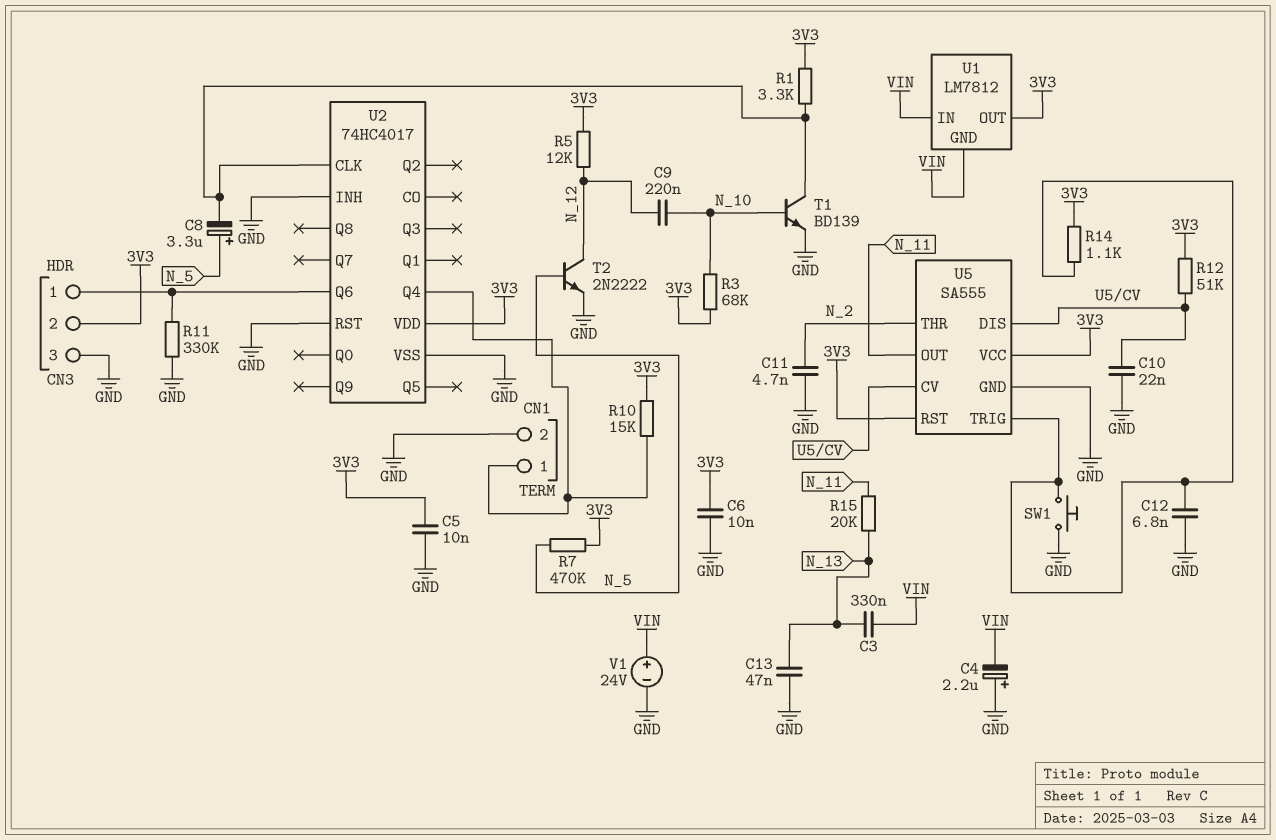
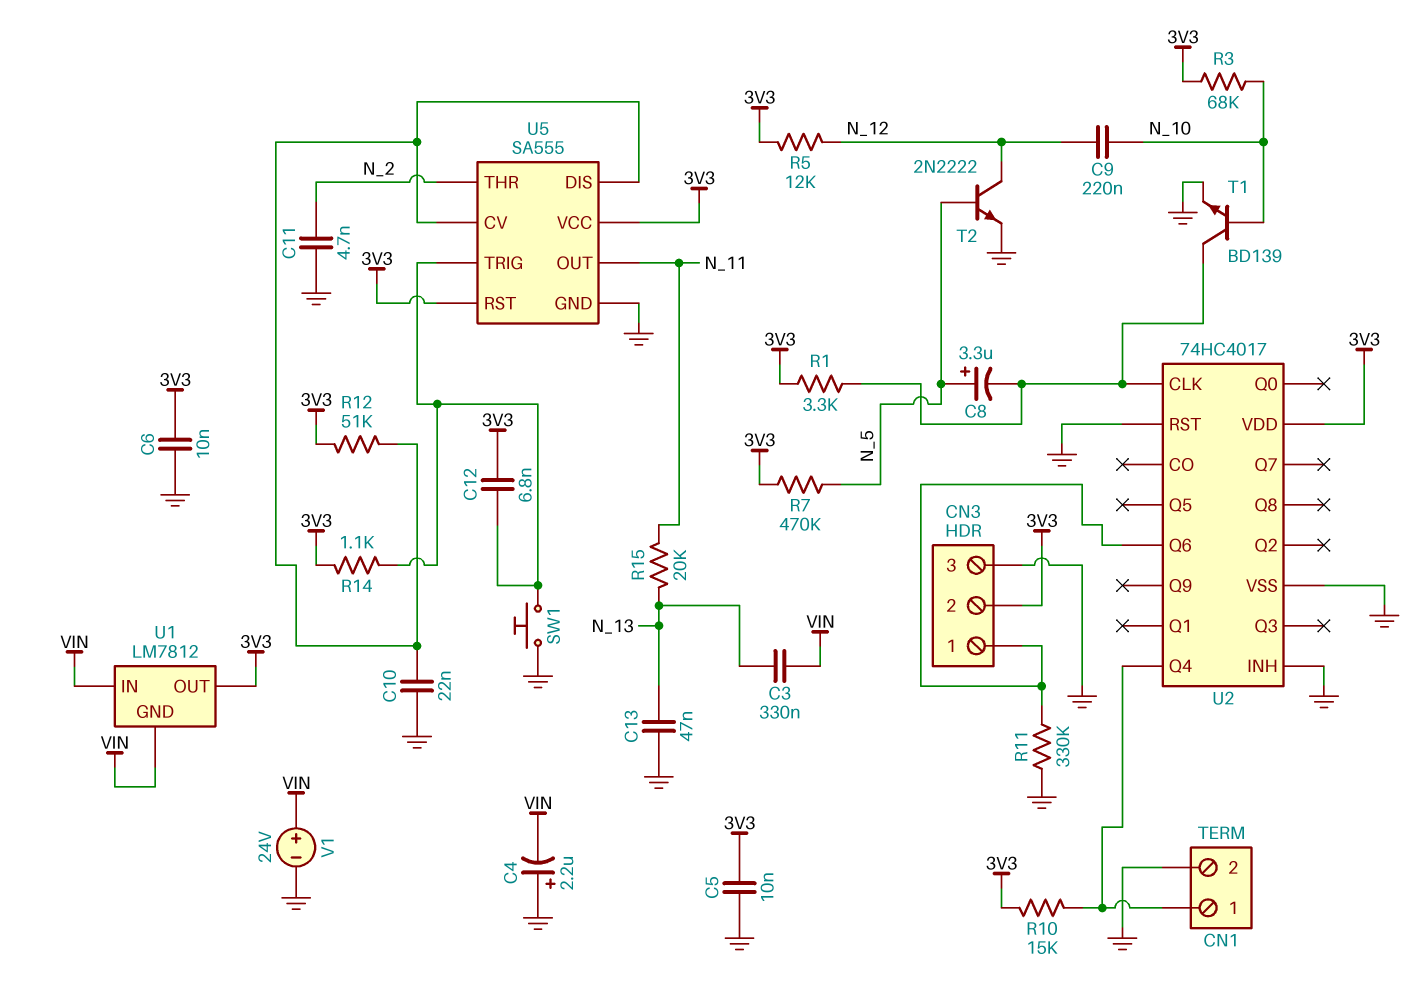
C12: 6.8nF (GND, U5/TRIG) -> 6.8nF (3V3, U5/TRIG)

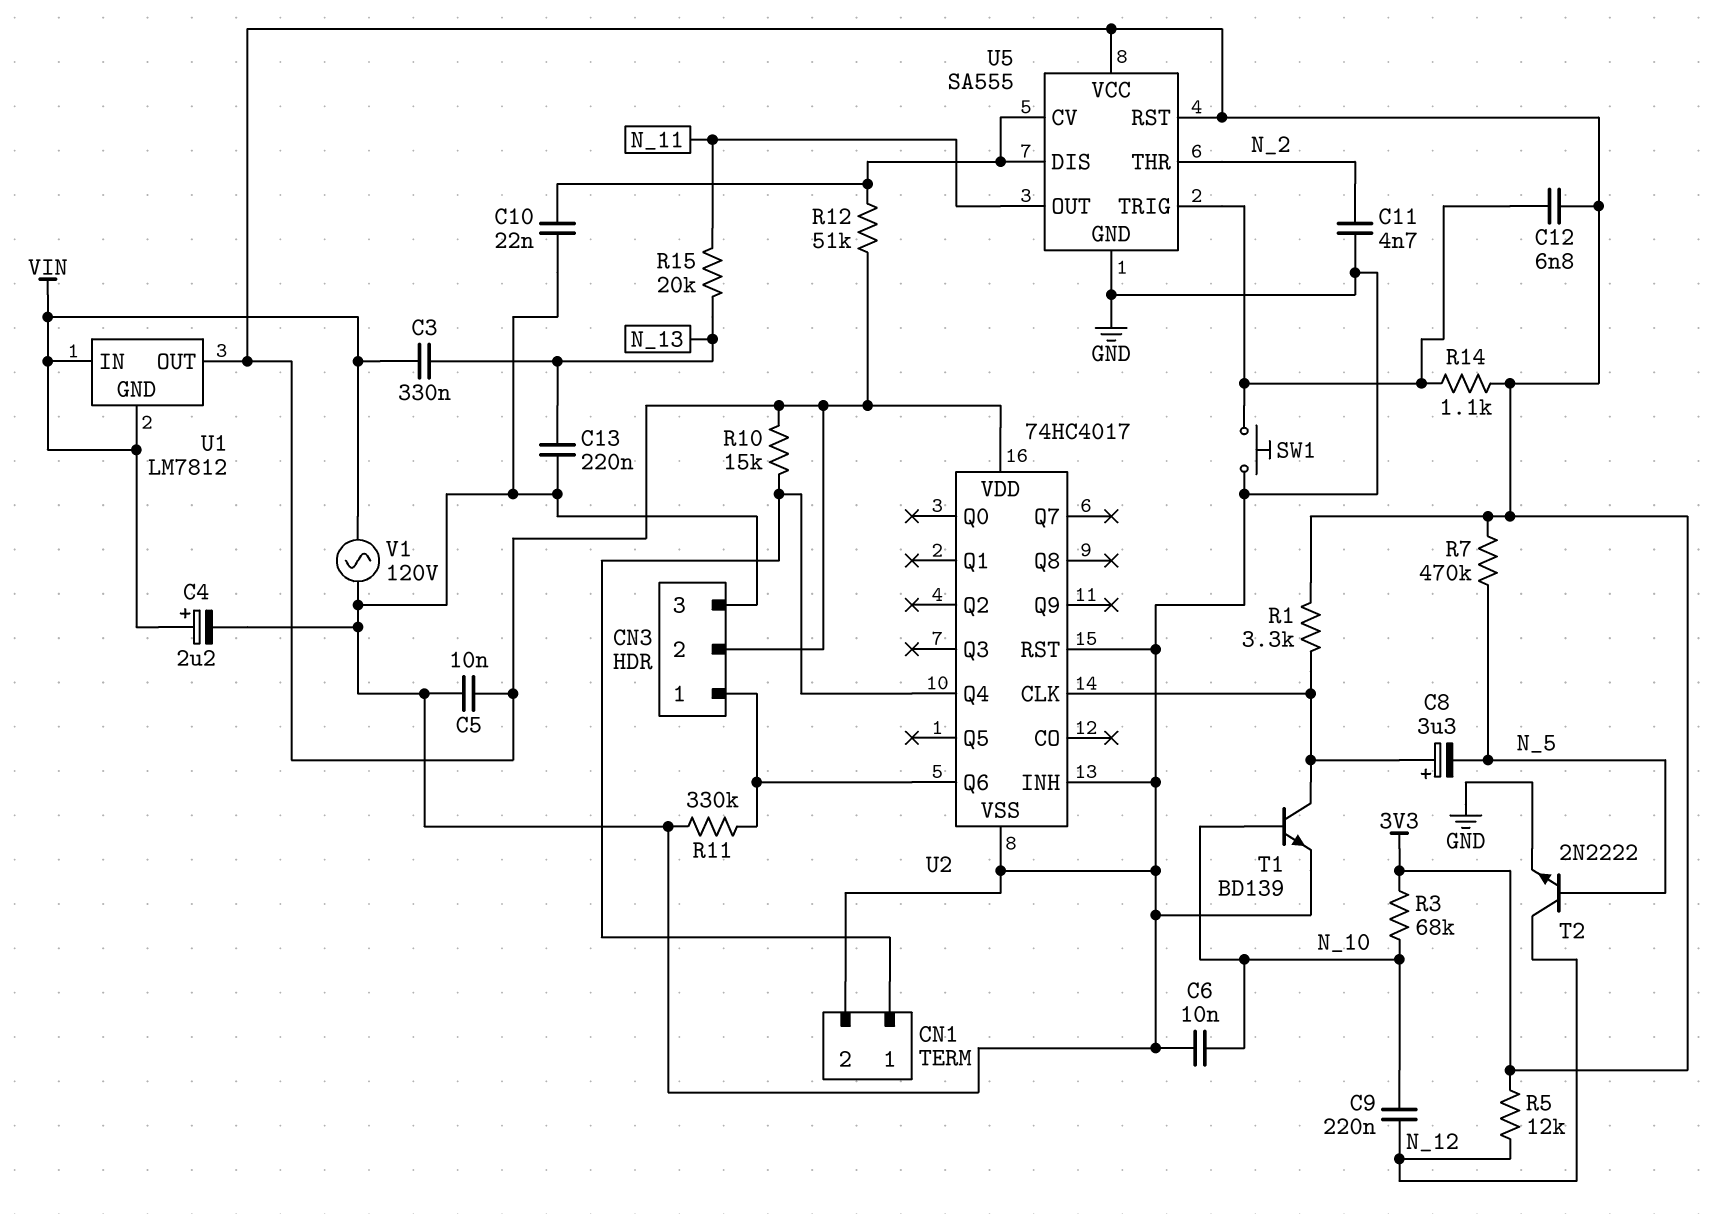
C4: 2.2uF (plus GND, minus VIN) -> 2.2uF (plus VIN, minus GND)
C6: 10nF (3V3, GND) -> 10nF (GND, N_10)
C8: 3.3uF (plus N_5, minus U2/CLK) -> 3.3uF (plus U2/CLK, minus N_5)
C13: 47nF (GND, N_13) -> 220nF (GND, N_13)
V1: 24V (plus VIN, minus GND) -> AC 120V (GND, VIN)

